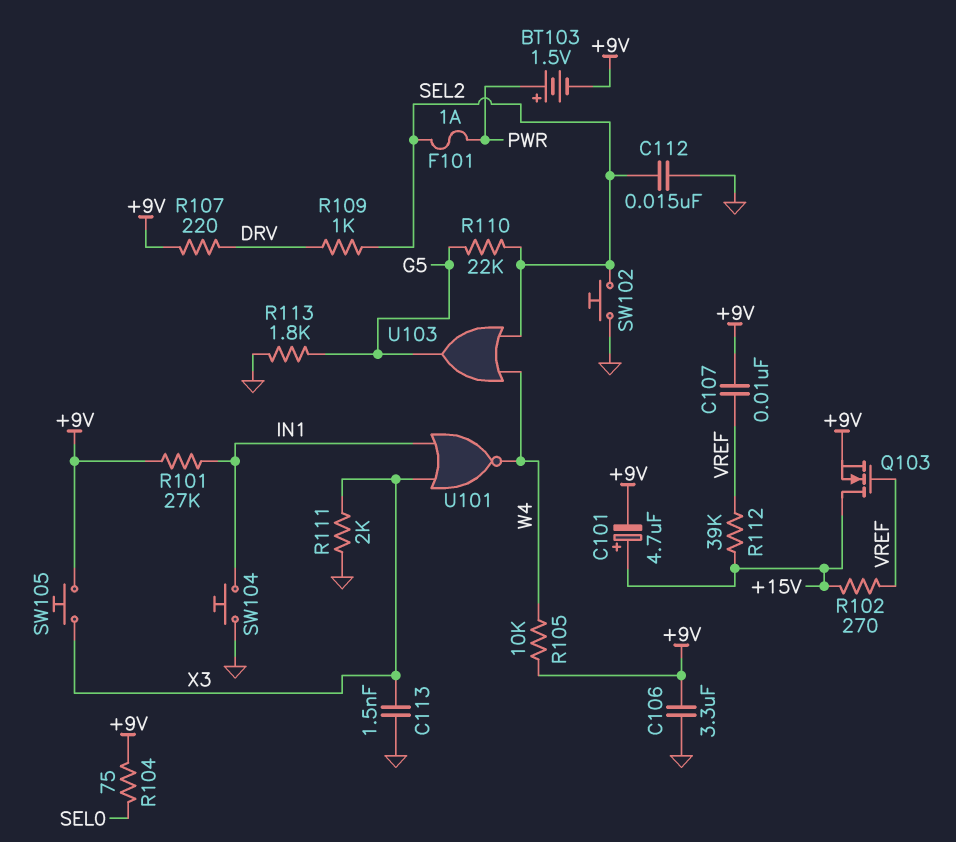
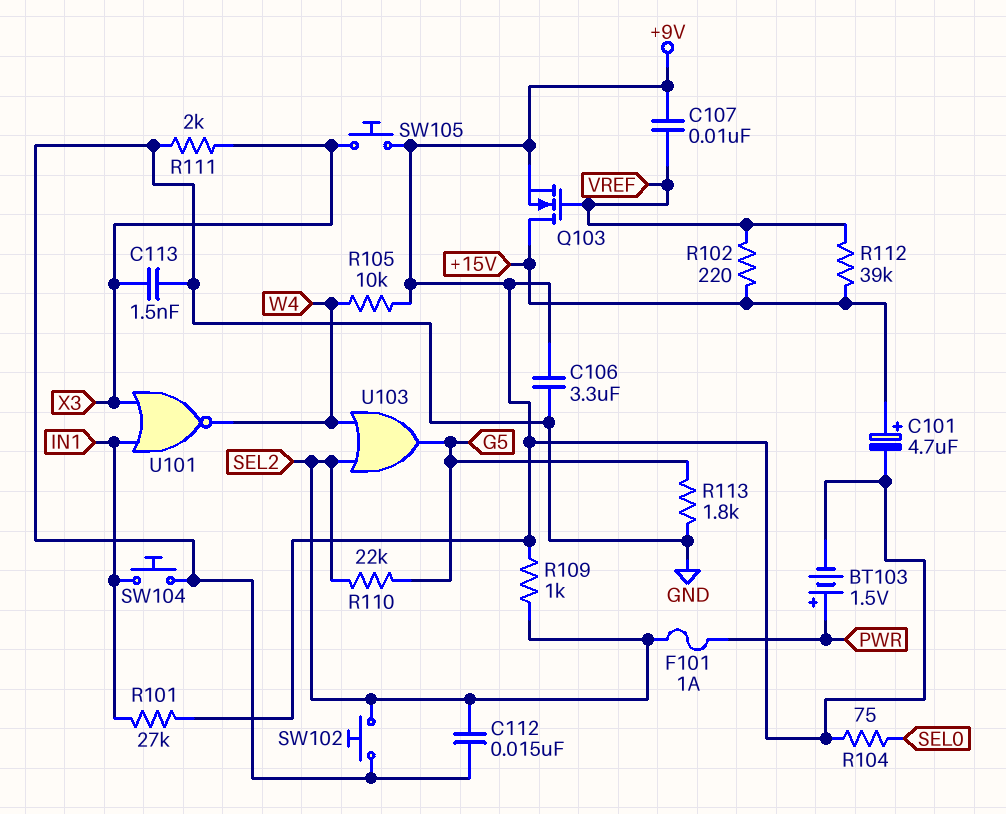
R102: 270 (+15V, VREF) -> 220 (+15V, VREF)
R107: 220 (+9V, DRV) -> none
R109: 1k (DRV, SEL2) -> 1k (+9V, SEL2)

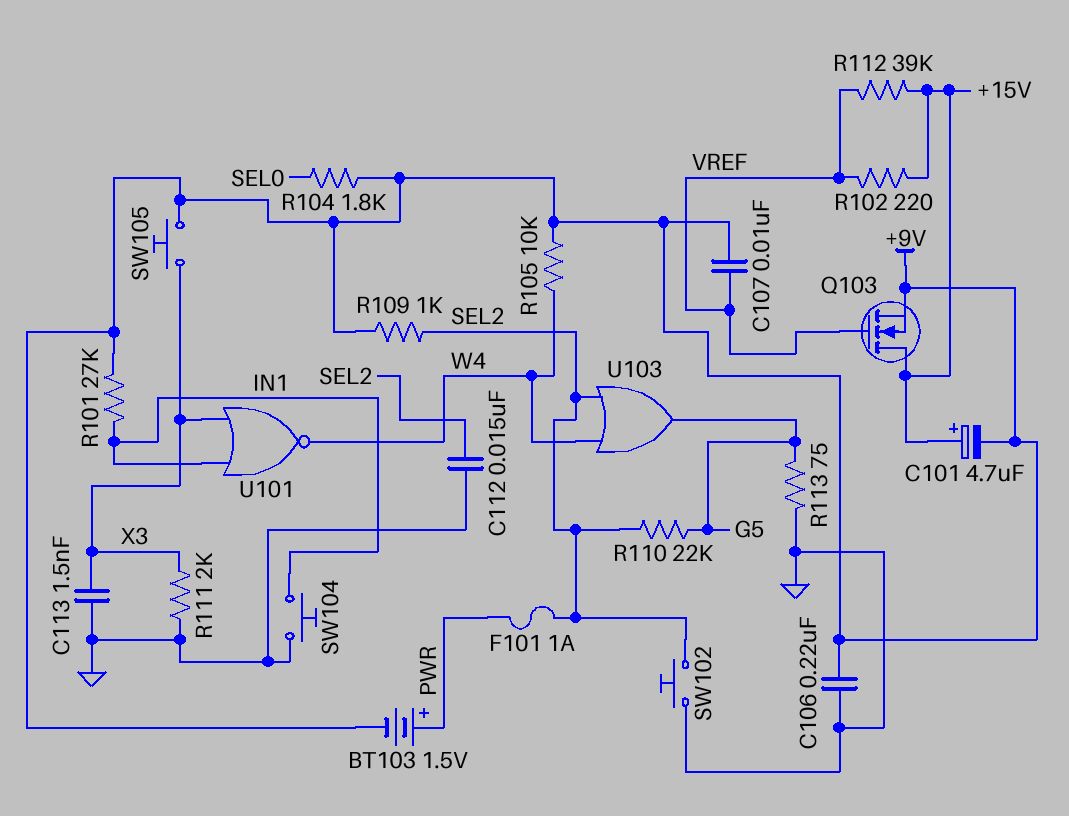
C106: 3.3uF (+9V, GND) -> 220nF (+9V, GND)
R104: 75 (+9V, SEL0) -> 1.8k (+9V, SEL0)
R113: 1.8k (G5, GND) -> 75 (G5, GND)

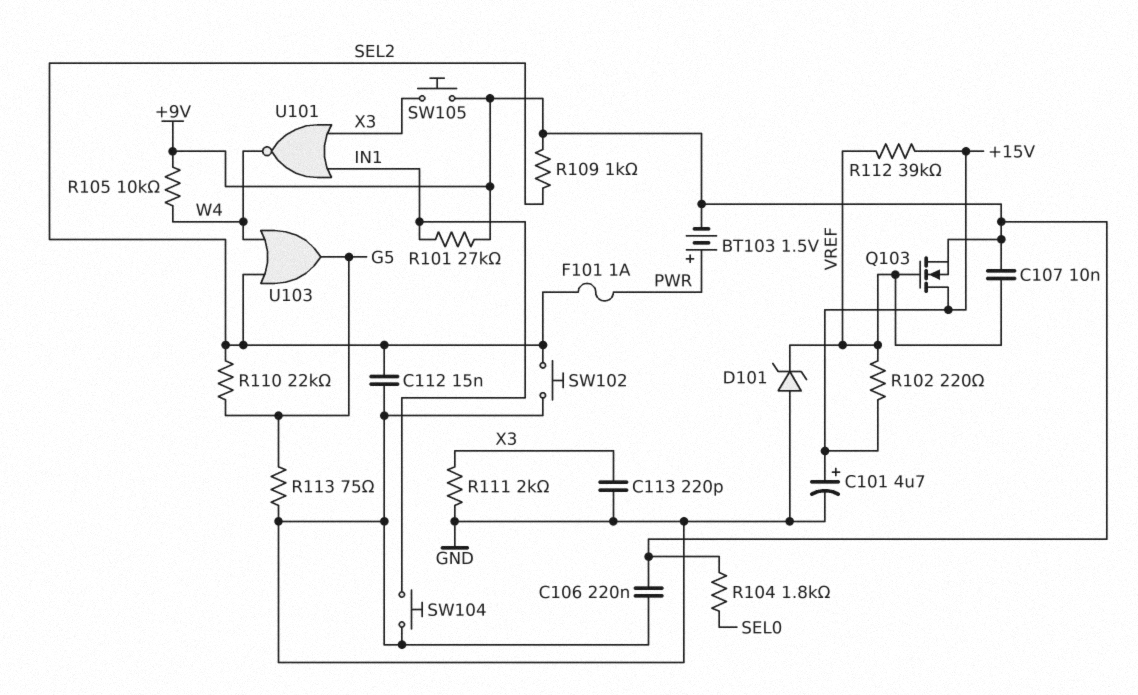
C101: 4.7uF (plus +15V, minus +9V) -> 4.7uF (plus +15V, minus GND)
C113: 1.5nF (GND, X3) -> 220pF (GND, X3)
D101: none -> zener (A GND, K VREF)

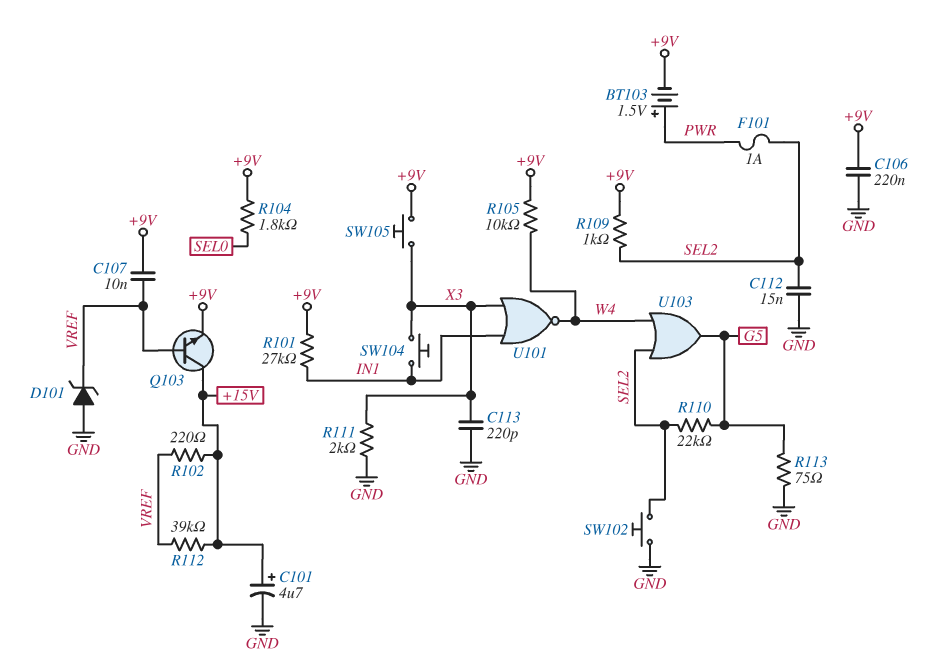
Q103: NMOS (G VREF, D +15V, S +9V) -> NPN (B VREF, C +15V, E +9V)
SW104: button (GND, IN1) -> button (IN1, X3)

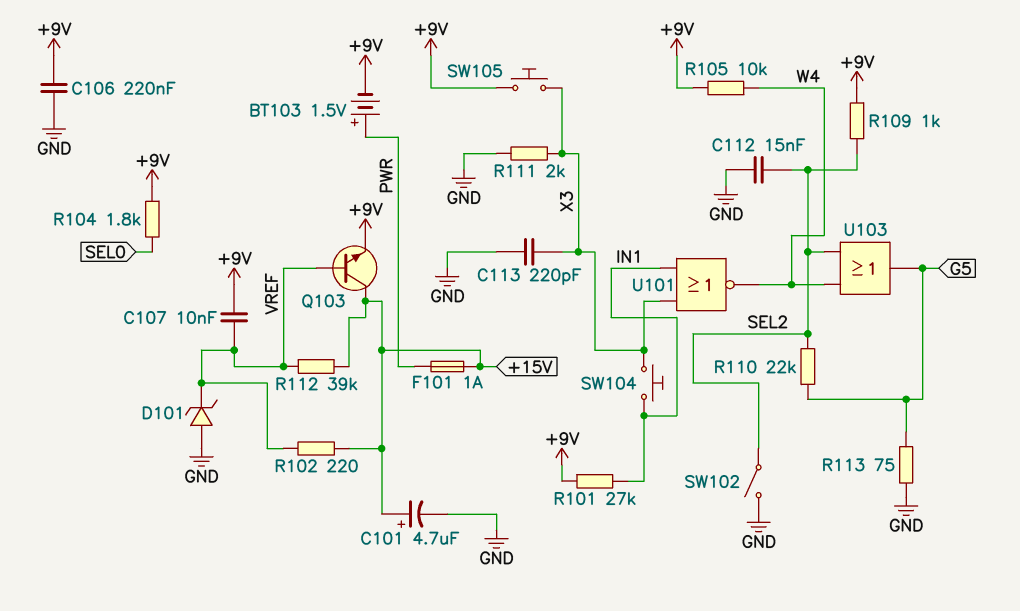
F101: 1A (PWR, SEL2) -> 1A (+15V, PWR)
SW102: button (GND, SEL2) -> switch (GND, SEL2)

